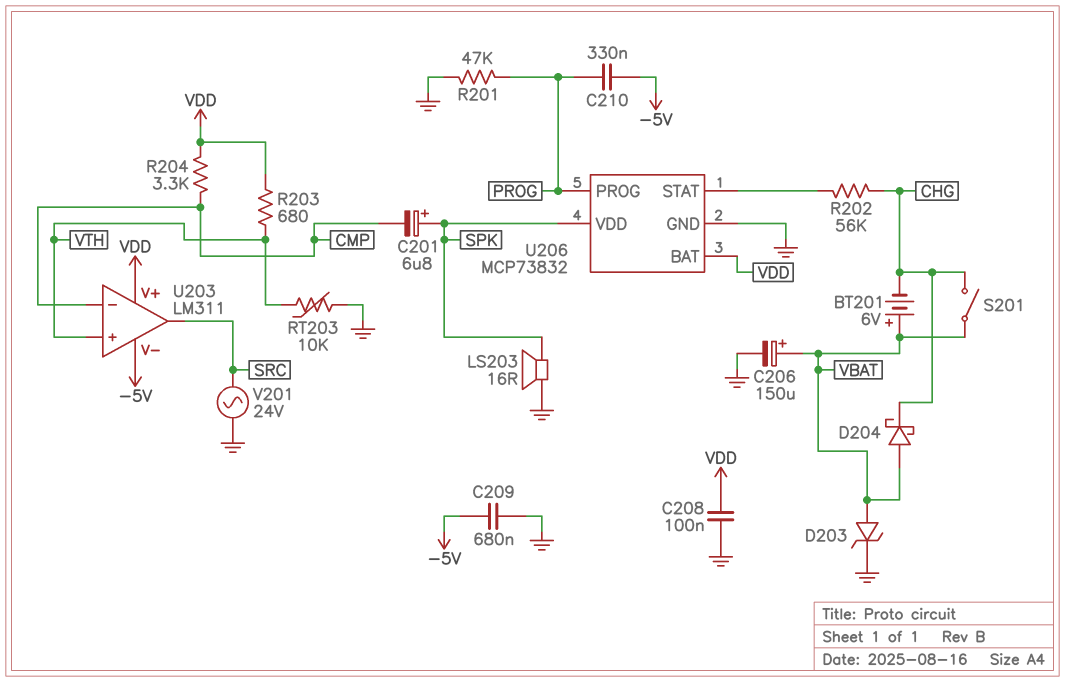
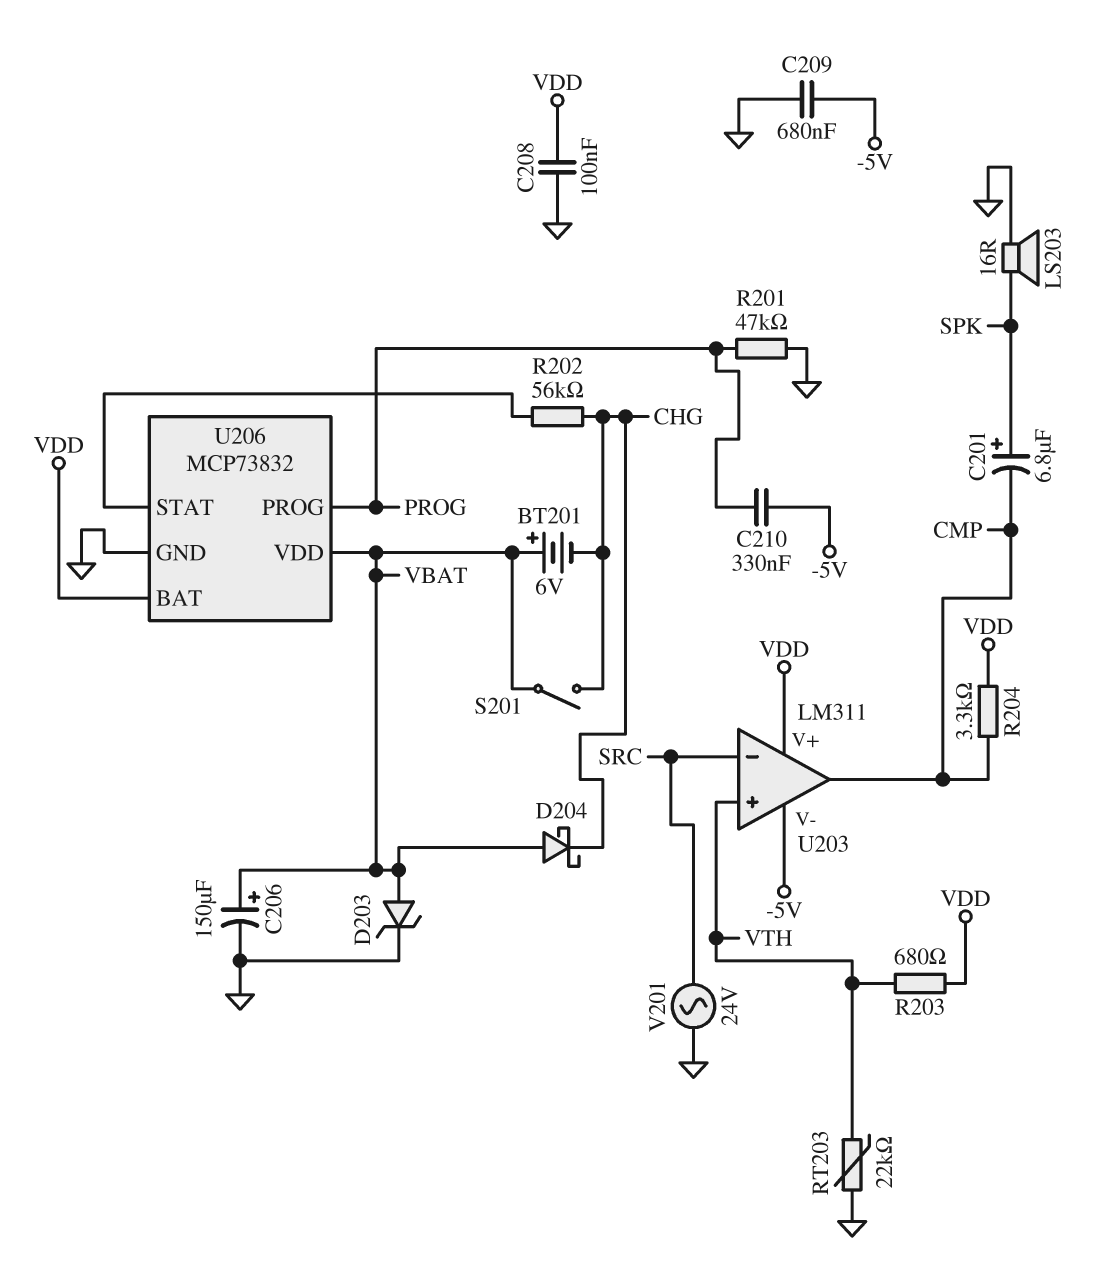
RT203: 10k (GND, VTH) -> 22k (GND, VTH)
U203 pin in-: CMP -> SRC
U203 pin out: SRC -> CMP
U206 pin VDD: SPK -> VBAT

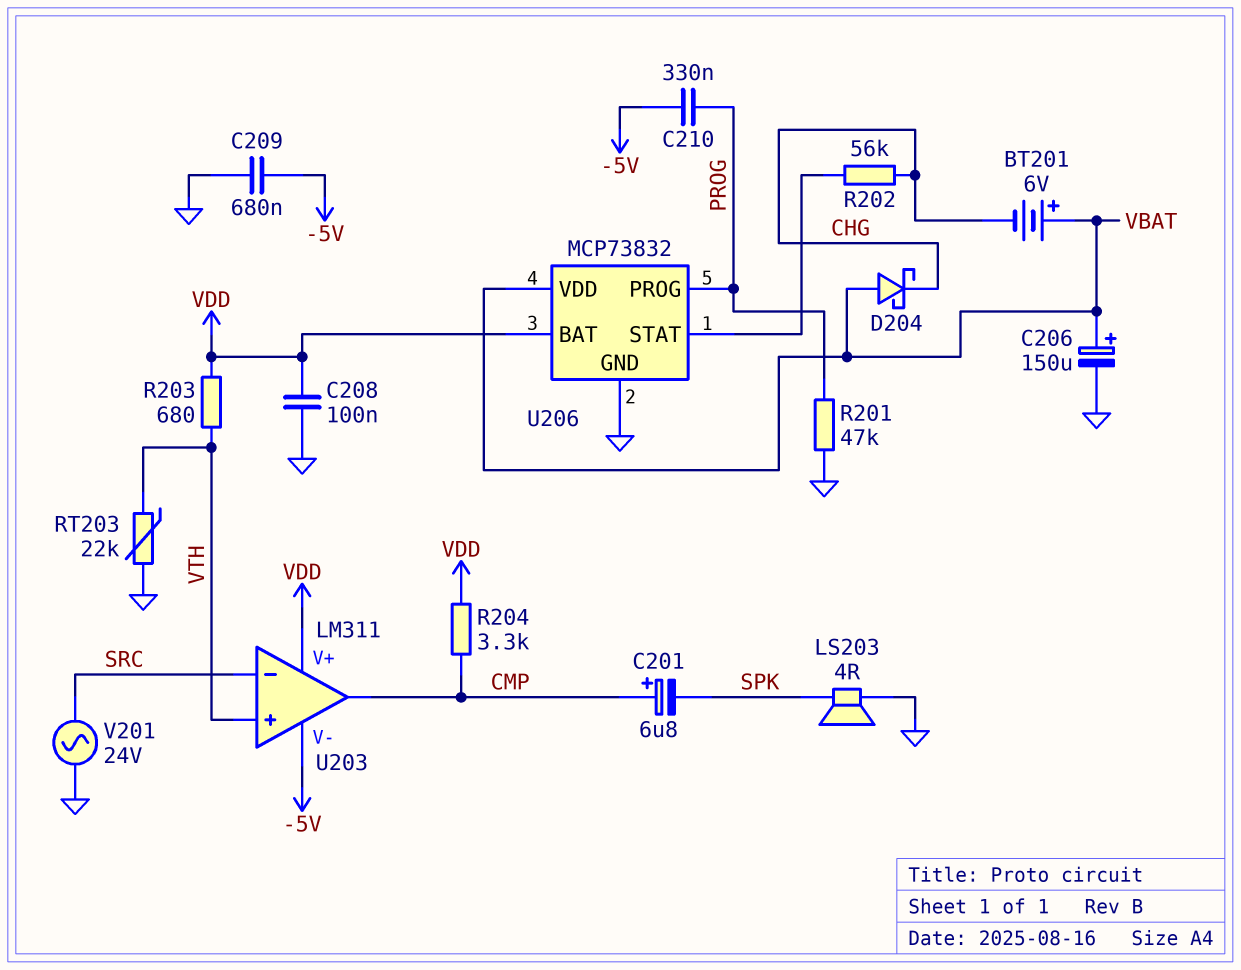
C201: 6.8uF (plus SPK, minus CMP) -> 6.8uF (plus CMP, minus SPK)
D203: zener (A VBAT, K GND) -> none
LS203: speaker 16R (GND, SPK) -> speaker 4R (GND, SPK)
S201: switch (CHG, VBAT) -> none

